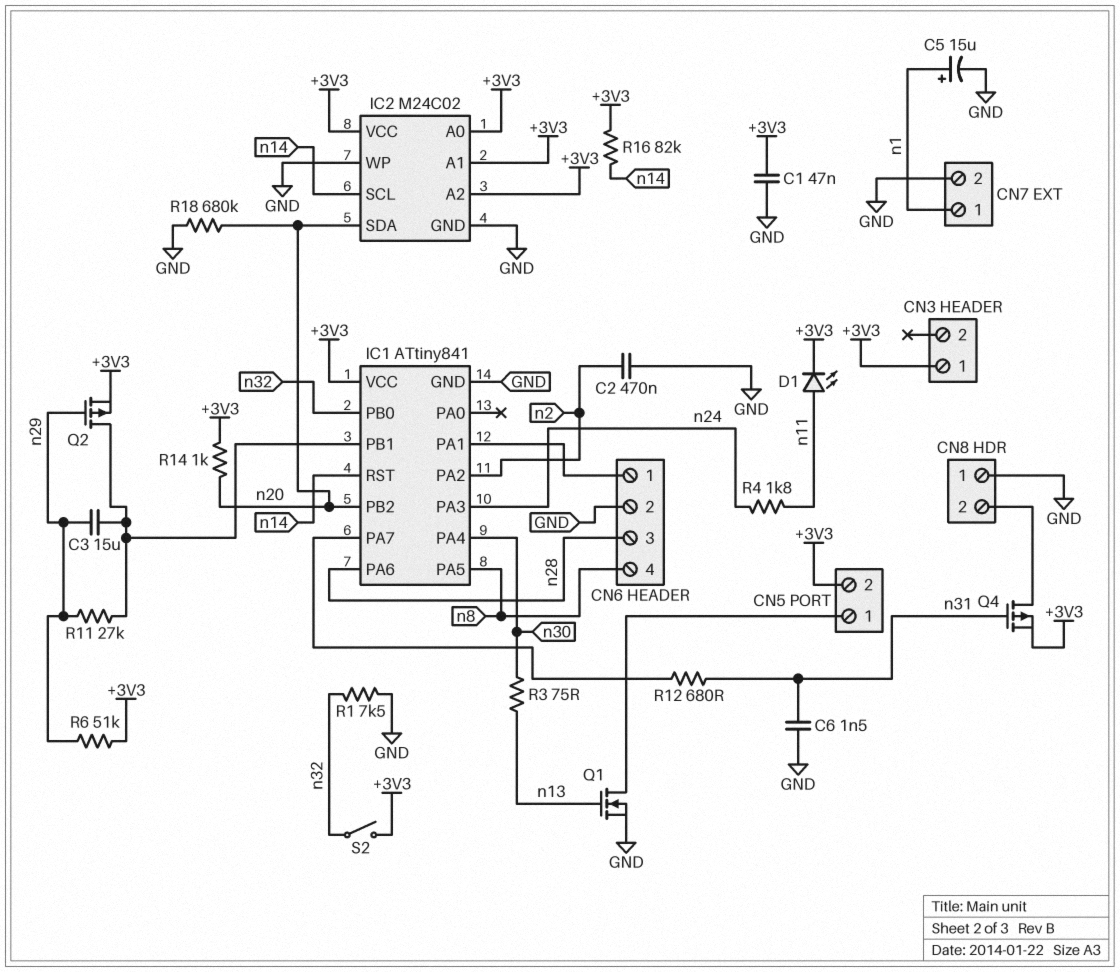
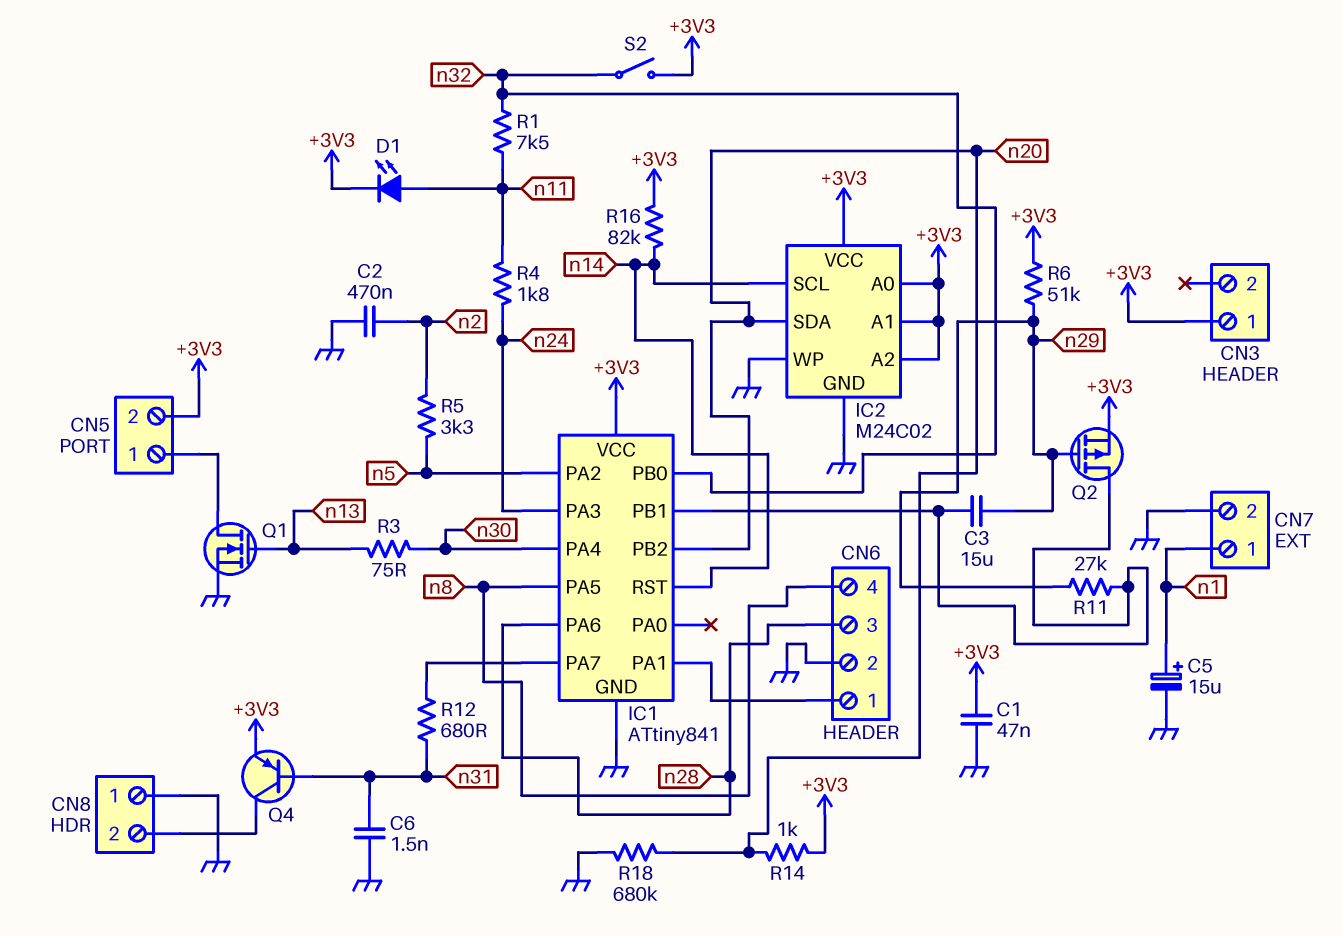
IC1 pin PA2: n2 -> n5
Q4: PMOS (G n31, D CN8/2, S +3V3) -> PNP (B n31, C CN8/2, E +3V3)
R1: 7.5k (GND, n32) -> 7.5k (n11, n32)
R5: none -> 3.3k (n2, n5)

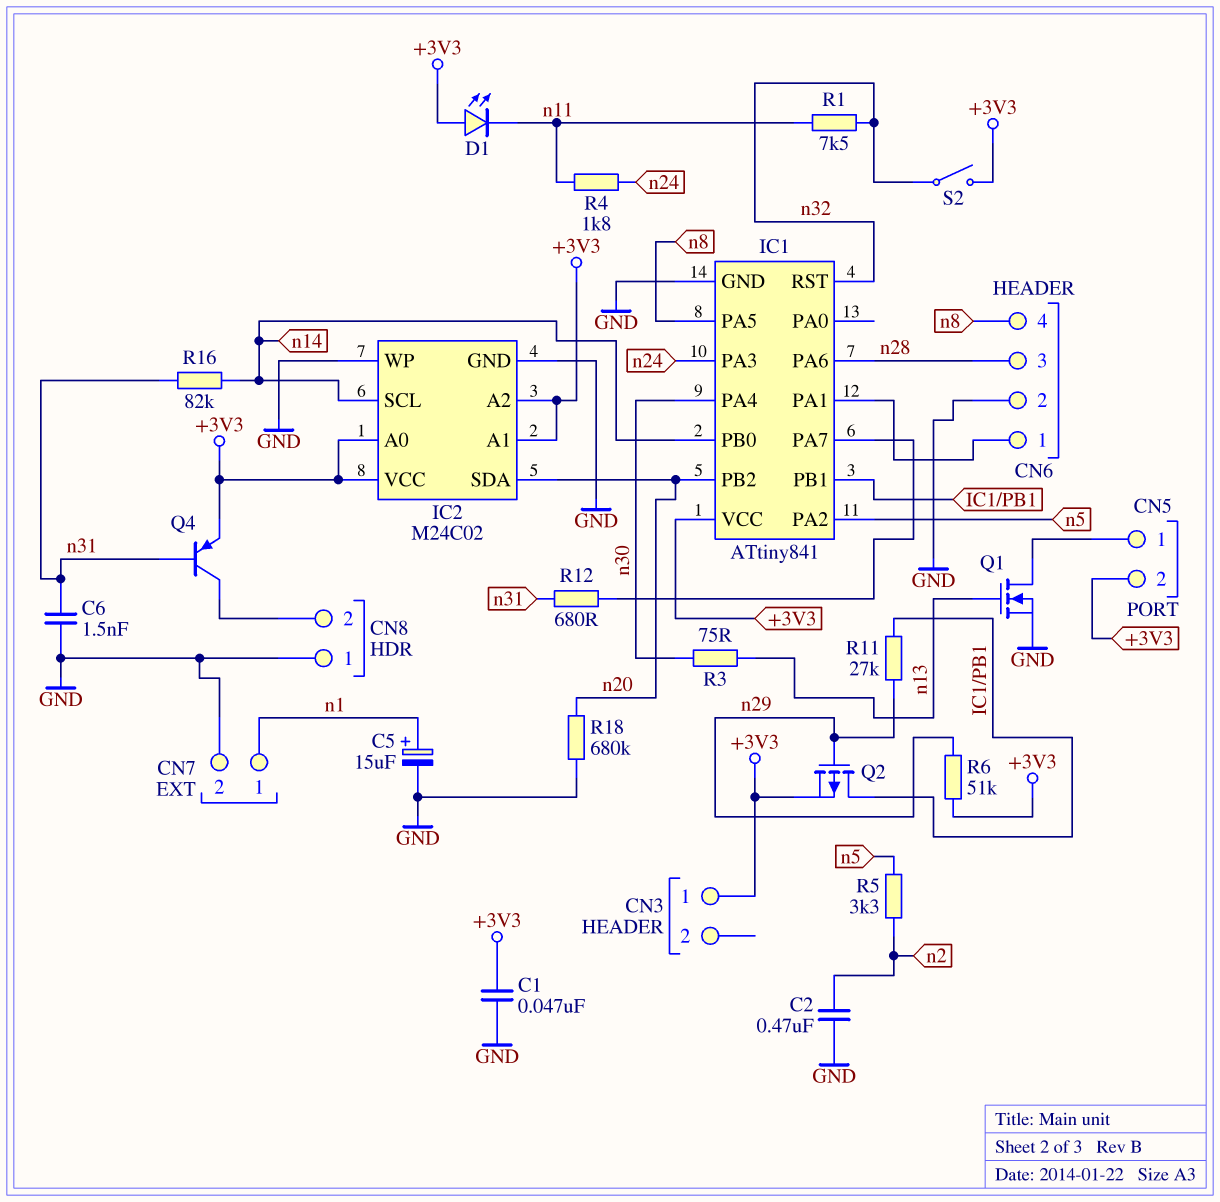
C3: 15uF (IC1/PB1, n29) -> none
D1: LED (A n11, K +3V3) -> LED (A +3V3, K n11)
IC1 pin PB0: n32 -> n14
IC1 pin RST: n14 -> n32
R14: 1k (+3V3, n20) -> none
R16: 82k (+3V3, n14) -> 82k (n14, n31)

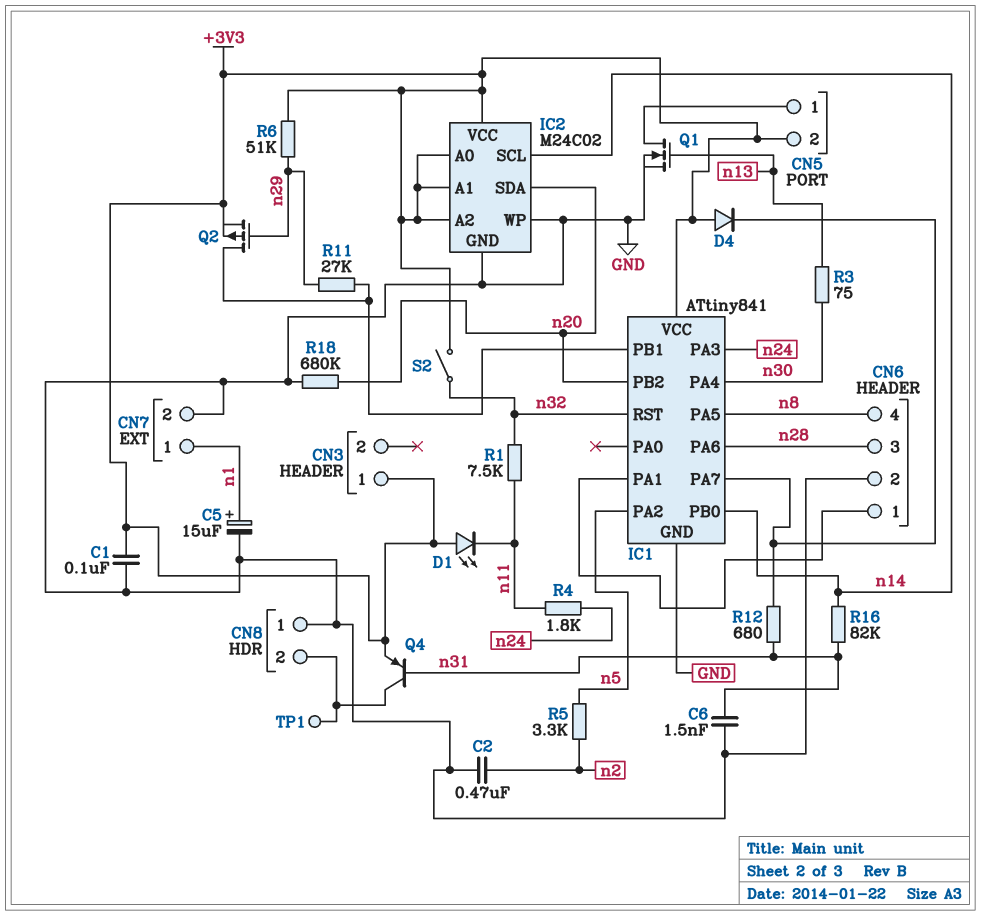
C1: 47nF (+3V3, GND) -> 100nF (+3V3, GND)
D4: none -> diode (A +3V3, K IC1/PA7)
TP1: none -> test point (CN8/2)

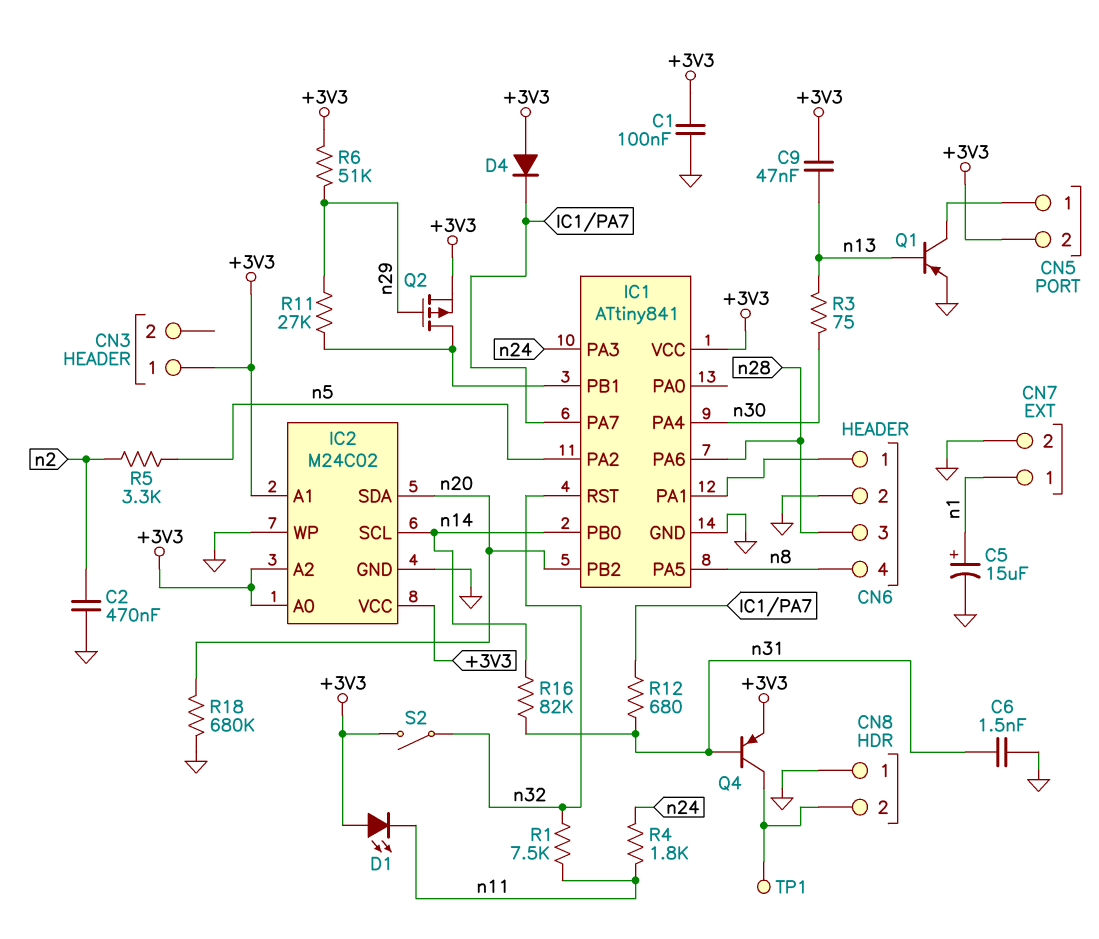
C9: none -> 47nF (+3V3, n13)
Q1: NMOS (G n13, D CN5/1, S GND) -> PNP (B n13, C CN5/1, E GND)

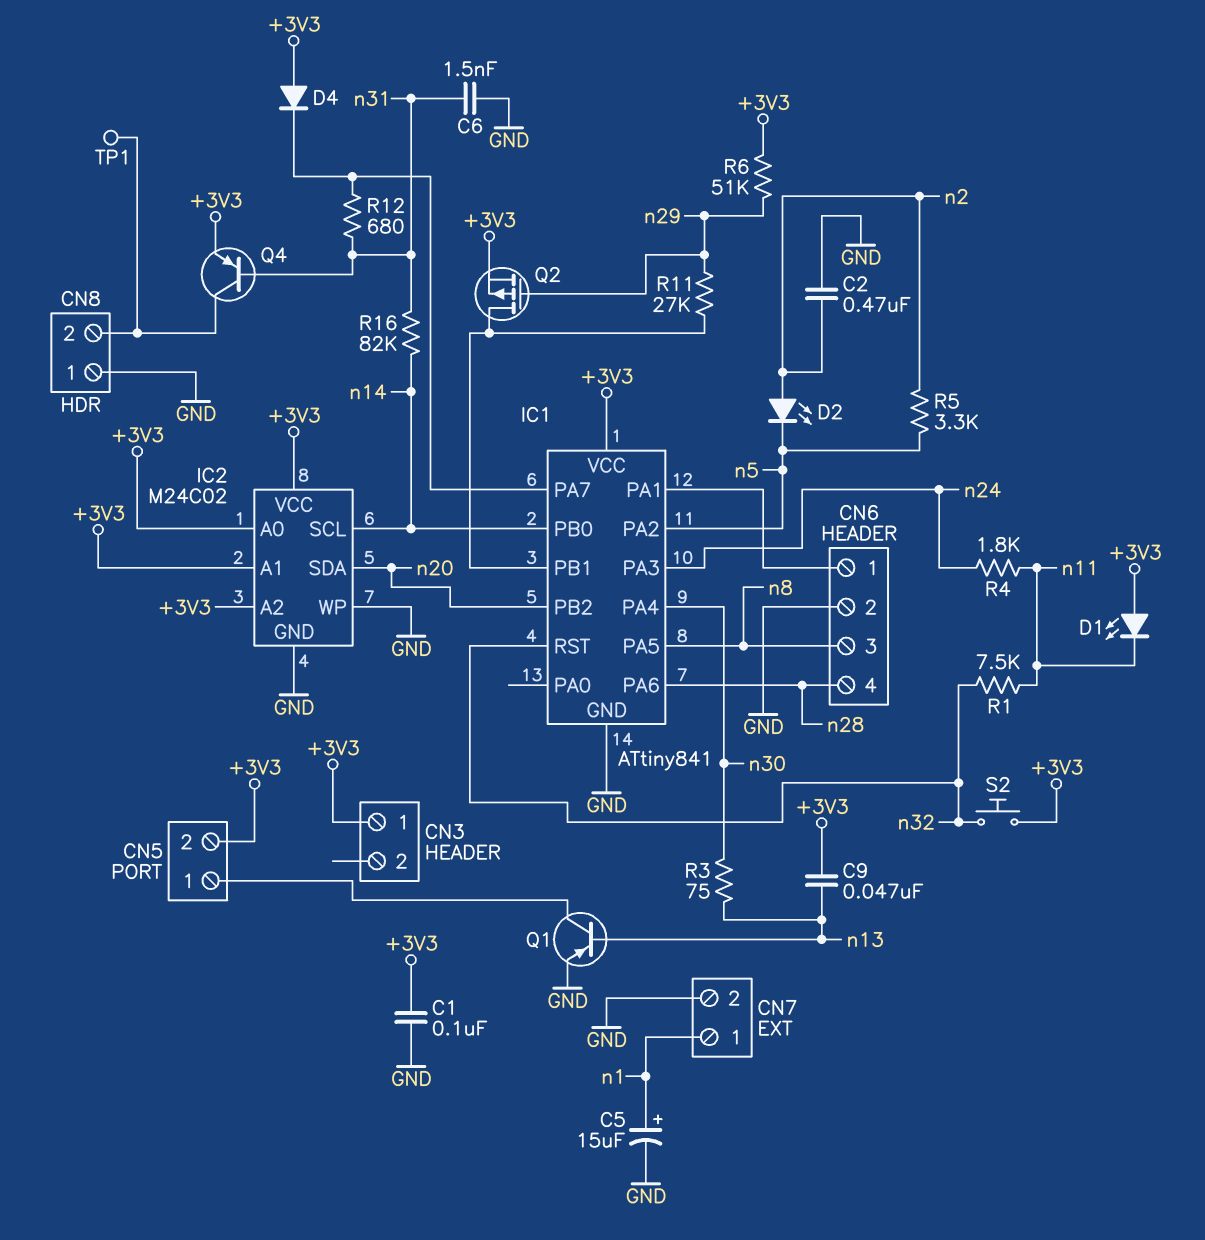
CN6 pin 3: n28 -> n8
CN6 pin 4: n8 -> n28
D2: none -> LED (A n2, K n5)
R18: 680k (GND, n20) -> none
S2: switch (+3V3, n32) -> button (+3V3, n32)

